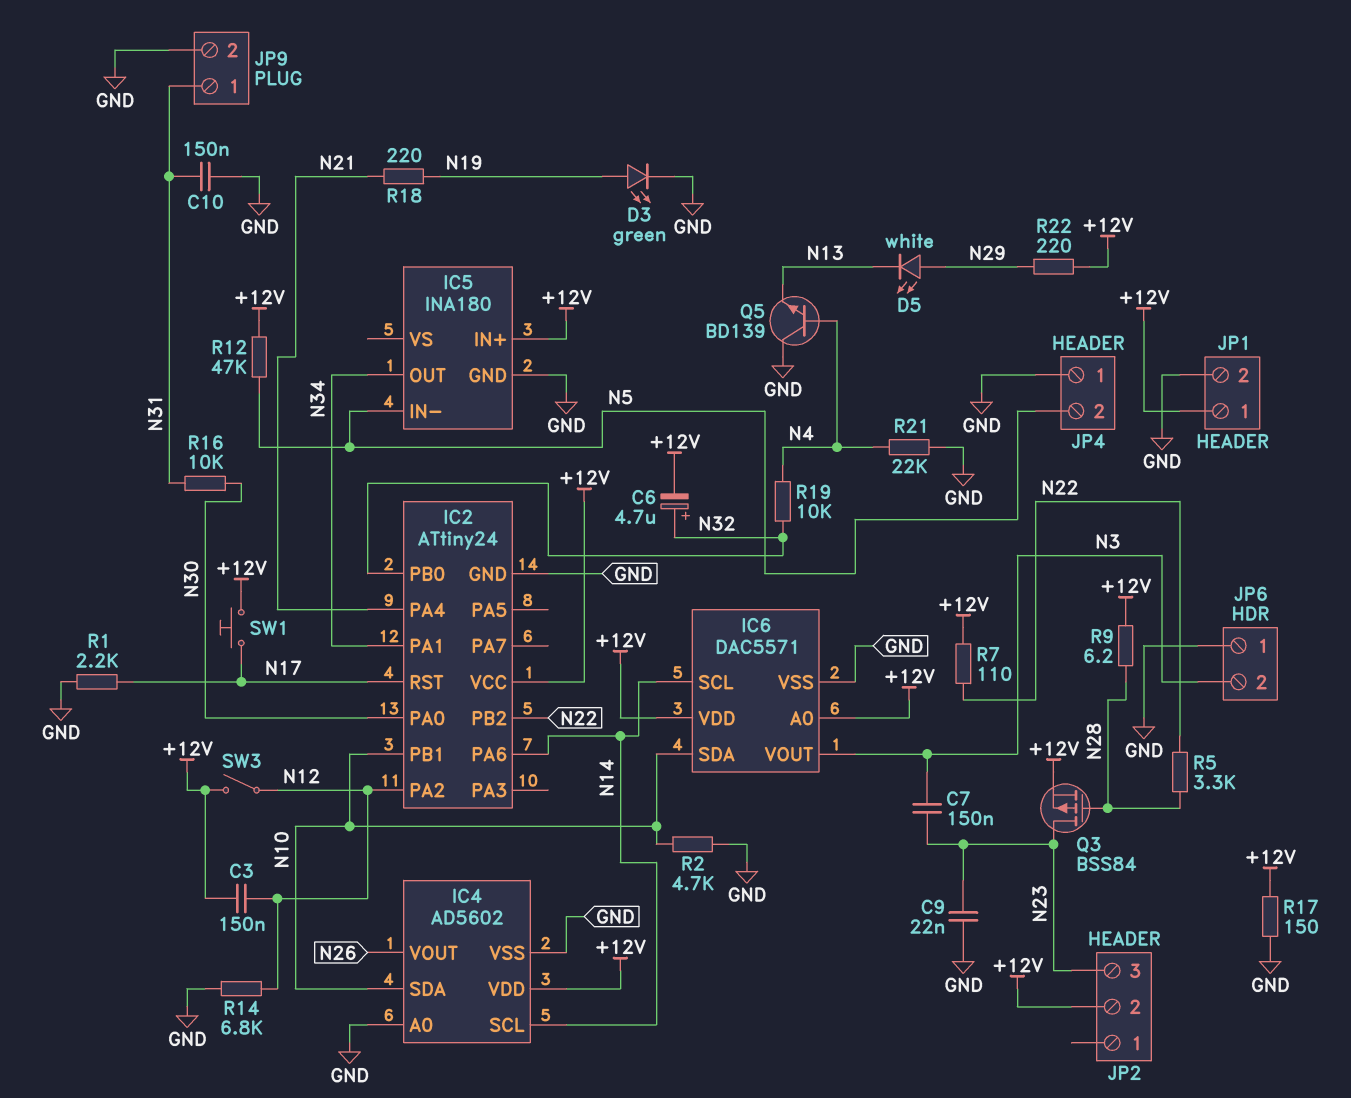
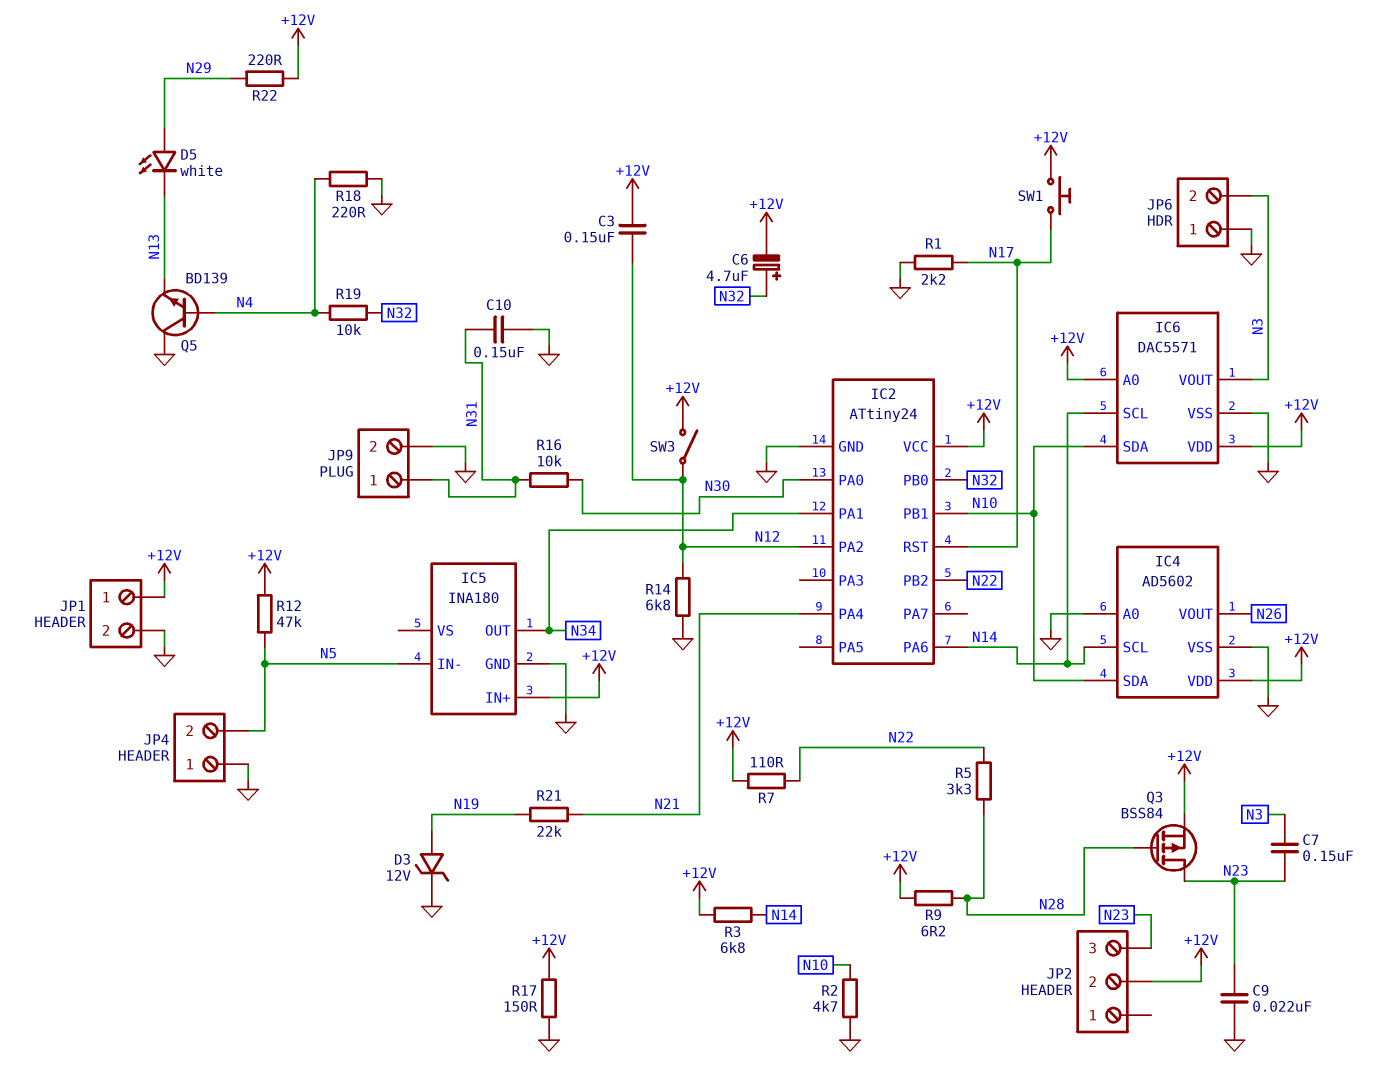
D3: LED green (A N19, K GND) -> zener 12V (A N19, K GND)
R3: none -> 6.8k (+12V, N14)
R18: 220 (N19, N21) -> 220 (GND, N4)
R21: 22k (GND, N4) -> 22k (N19, N21)

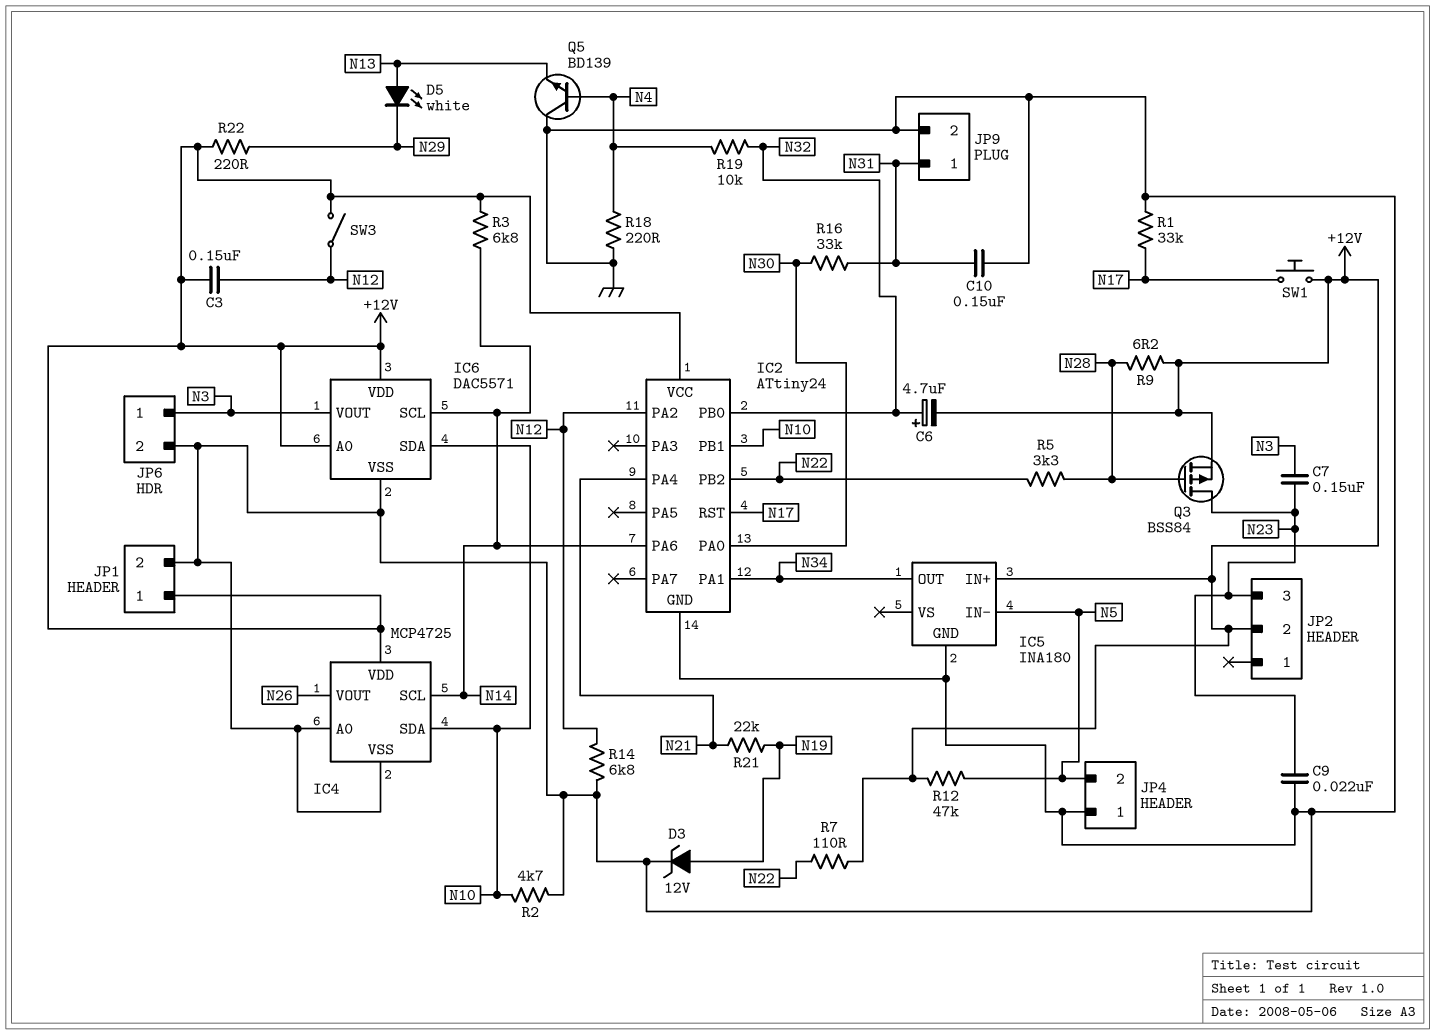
D5: LED white (A N29, K N13) -> LED white (A N13, K N29)
IC4: AD5602 -> MCP4725
JP6 pin 1: GND -> N3
JP6 pin 2: N3 -> GND
R1: 2.2k (GND, N17) -> 33k (GND, N17)
R16: 10k (N30, N31) -> 33k (N30, N31)
R17: 150 (+12V, GND) -> none

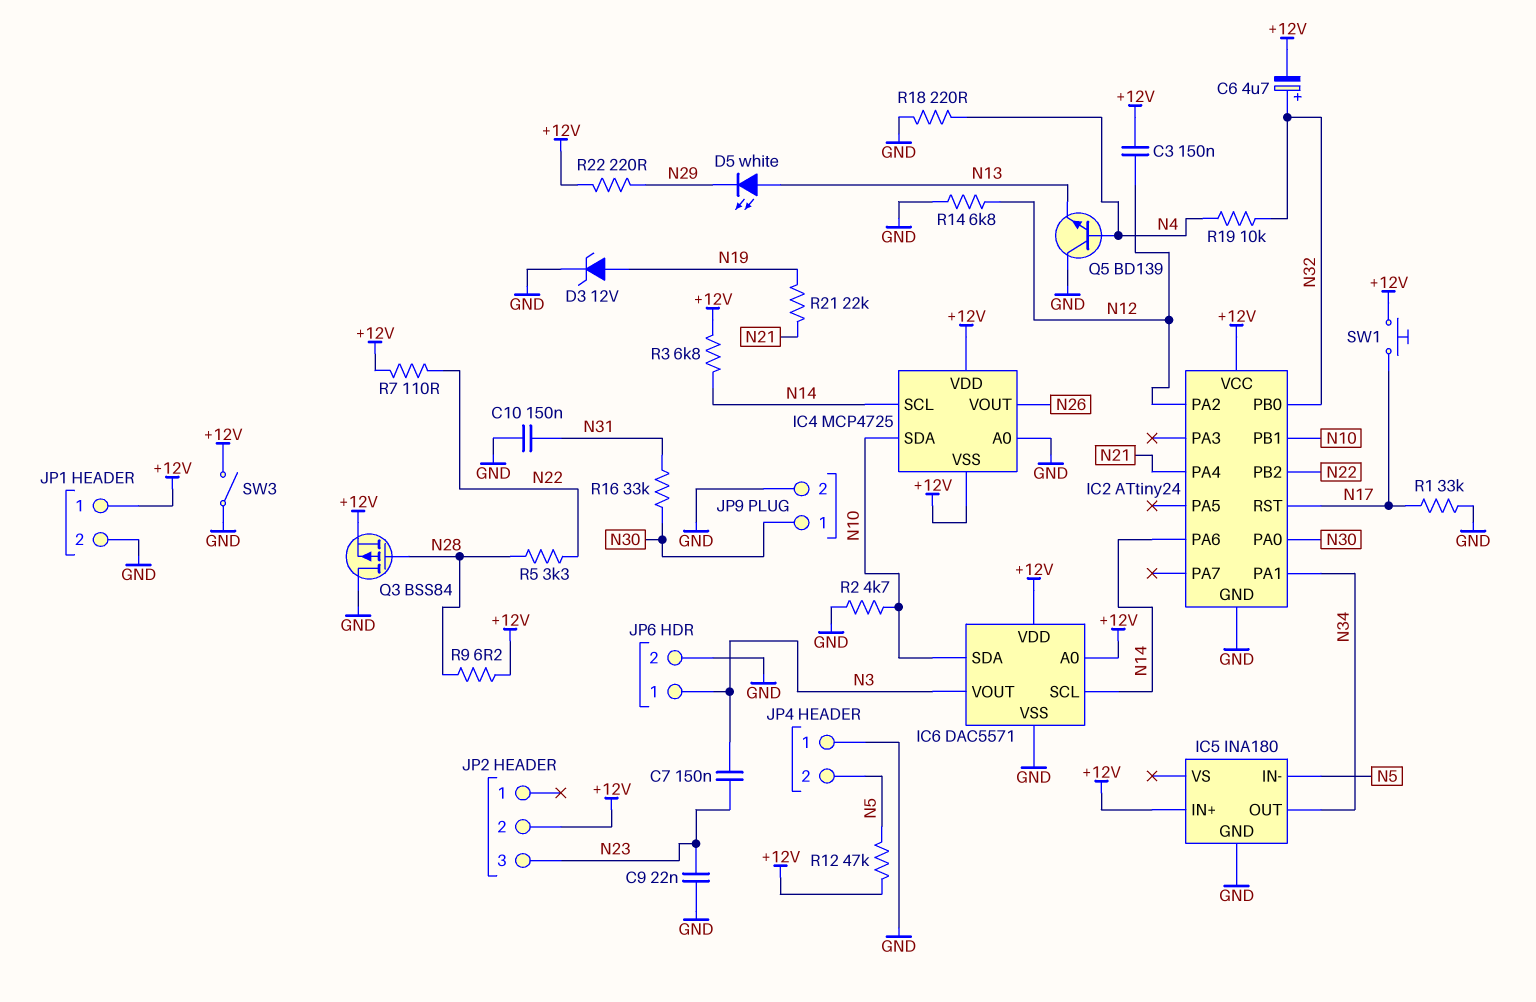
IC4 pin VSS: GND -> +12V
JP9 pin 1: N31 -> N30
Q3: PMOS BSS84 (G N28, D N23, S +12V) -> PMOS BSS84 (G N28, D GND, S +12V)
SW3: switch (+12V, N12) -> switch (+12V, GND)

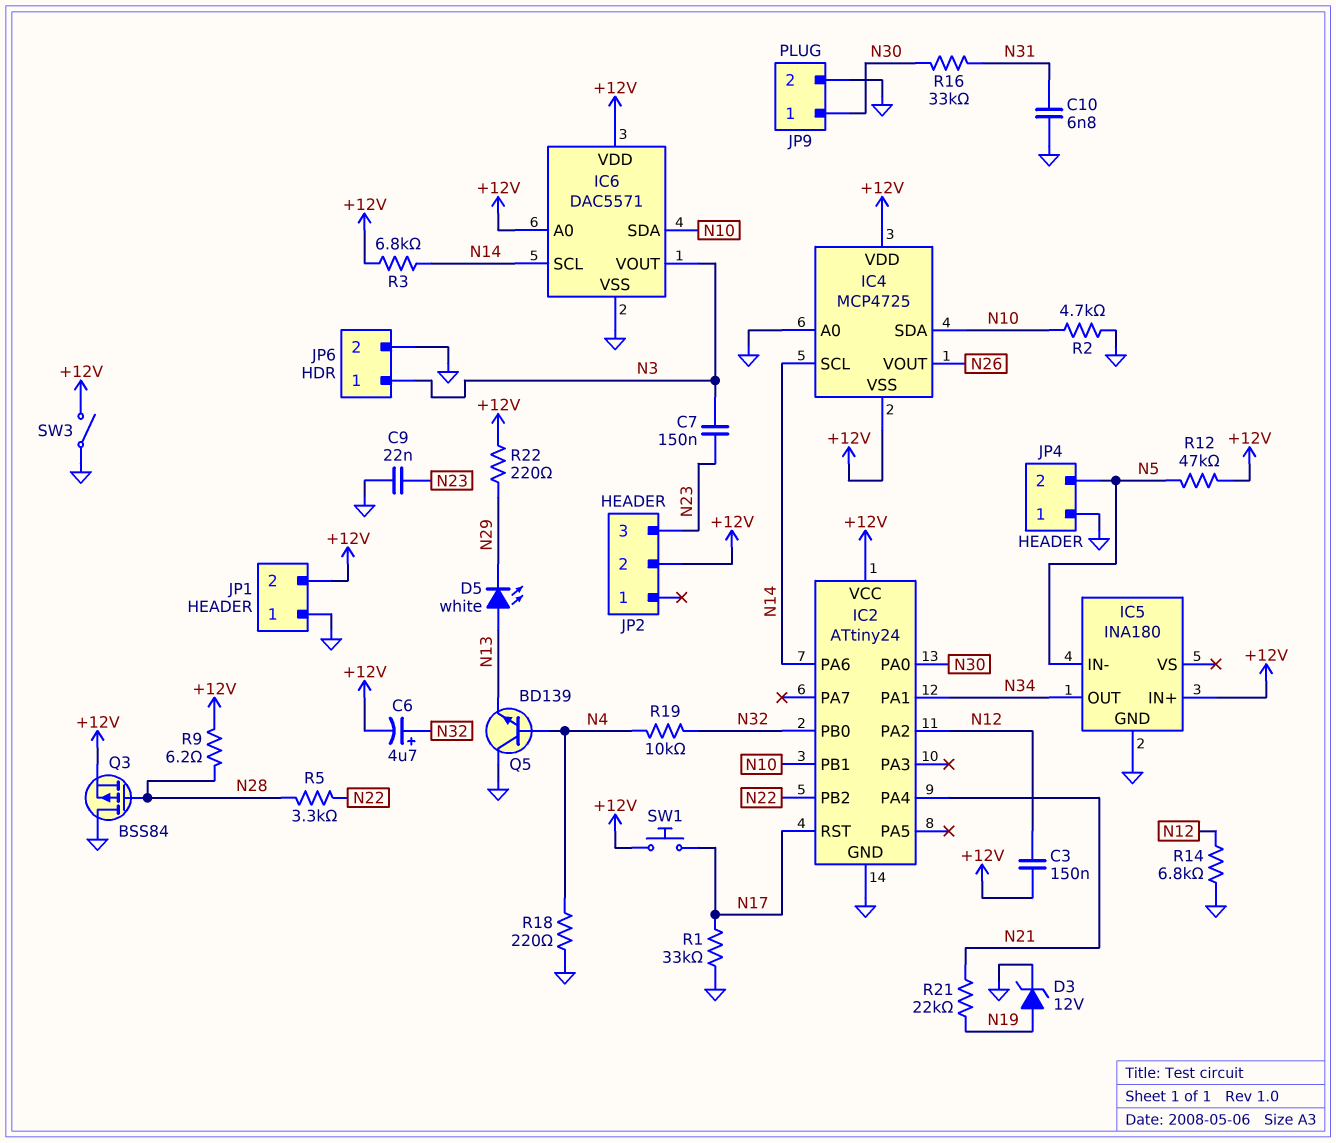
C10: 150nF (GND, N31) -> 6.8nF (GND, N31)
JP1 pin 1: +12V -> GND
JP1 pin 2: GND -> +12V
R7: 110 (+12V, N22) -> none

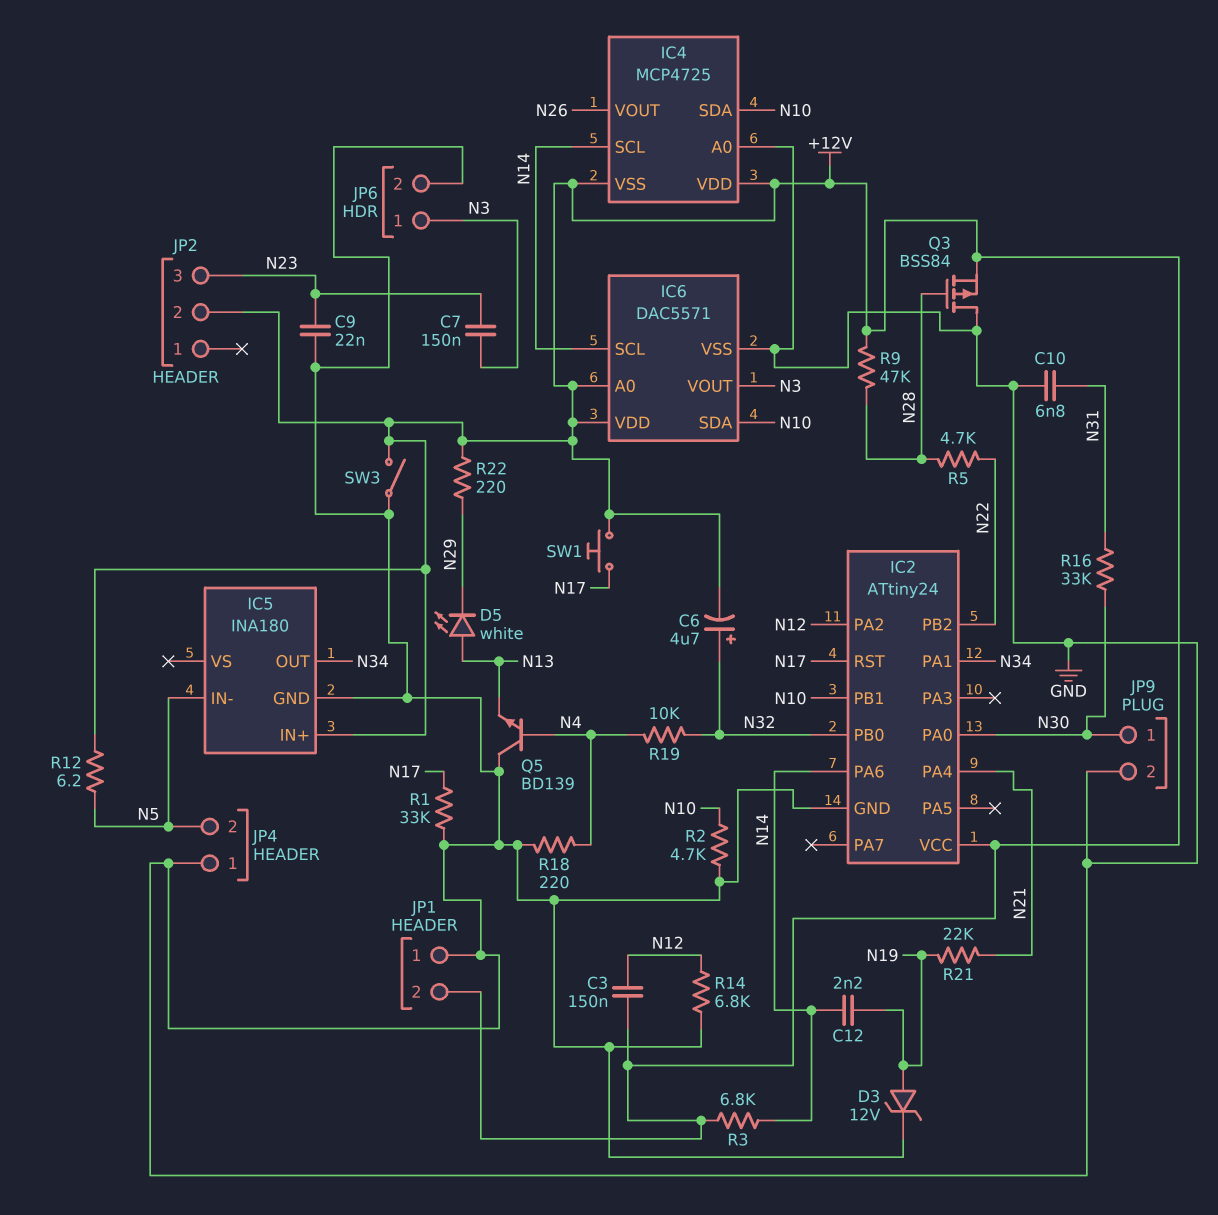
C12: none -> 2.2nF (N14, N19)
R5: 3.3k (N22, N28) -> 4.7k (N22, N28)
R9: 6.2 (+12V, N28) -> 47k (+12V, N28)
R12: 47k (+12V, N5) -> 6.2 (+12V, N5)

